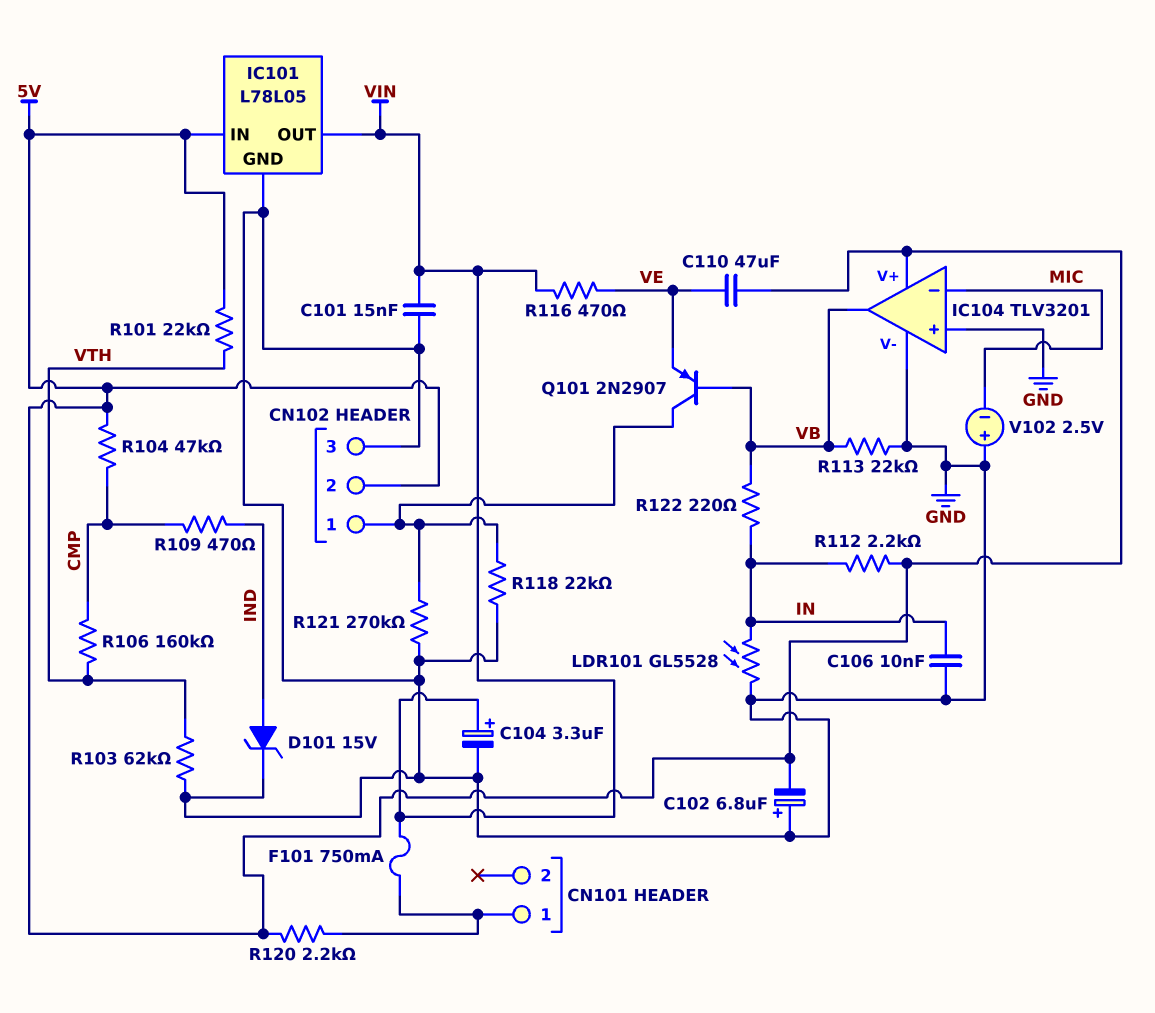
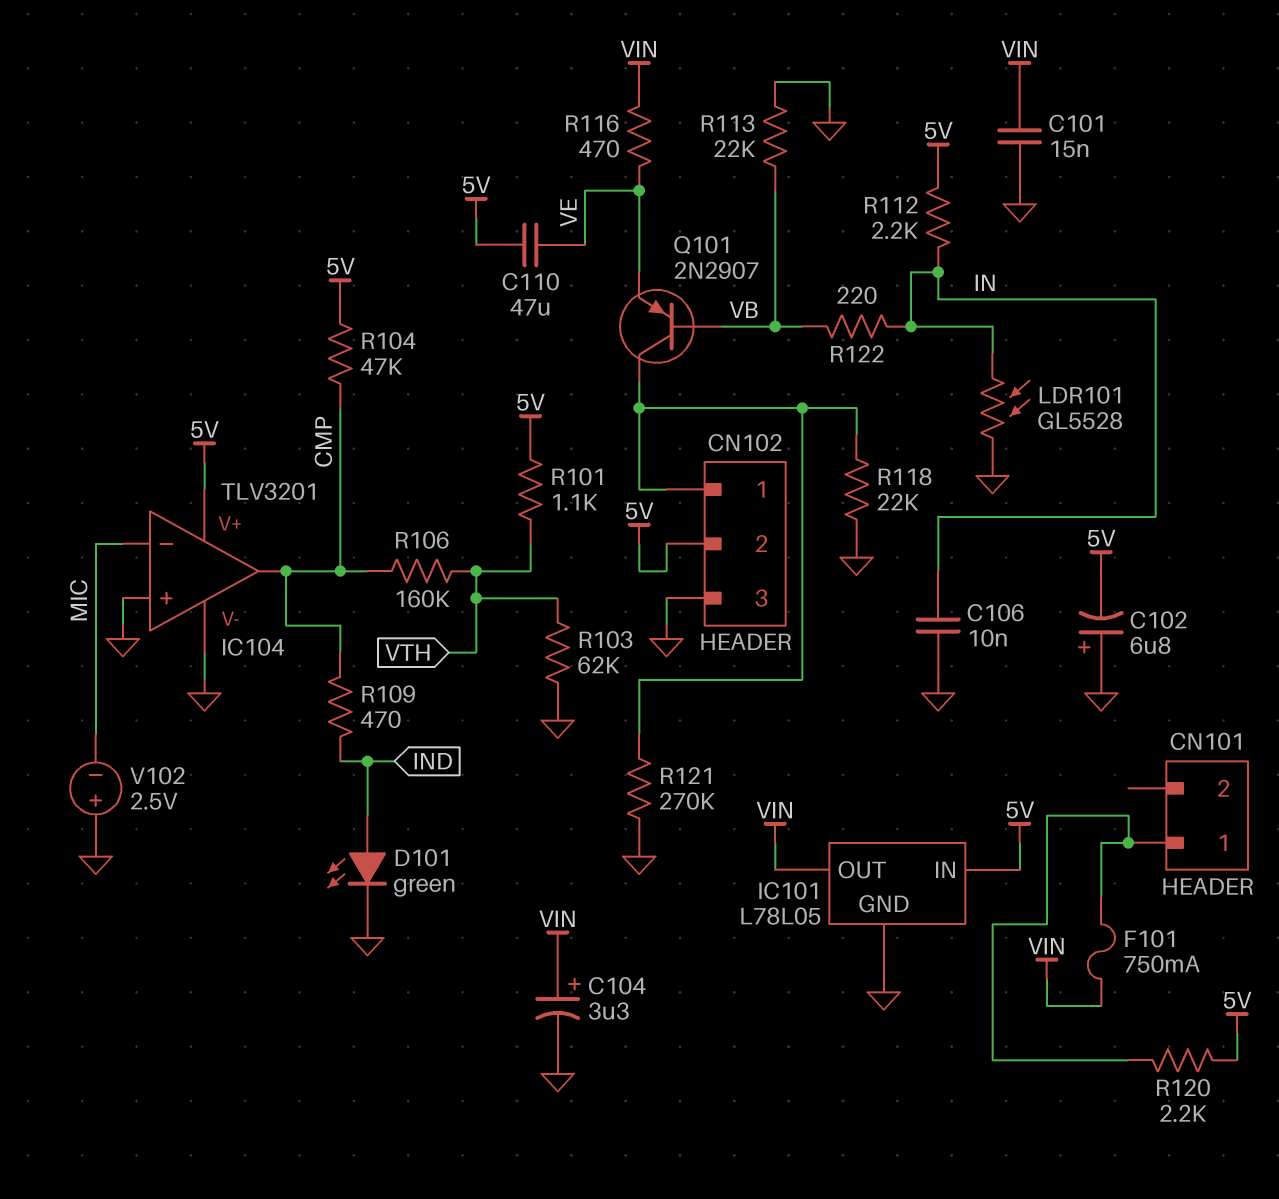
D101: zener 15V (A IND, K GND) -> LED green (A IND, K GND)
IC104 pin out: VB -> CMP
R101: 22k (5V, VTH) -> 1.1k (5V, VTH)

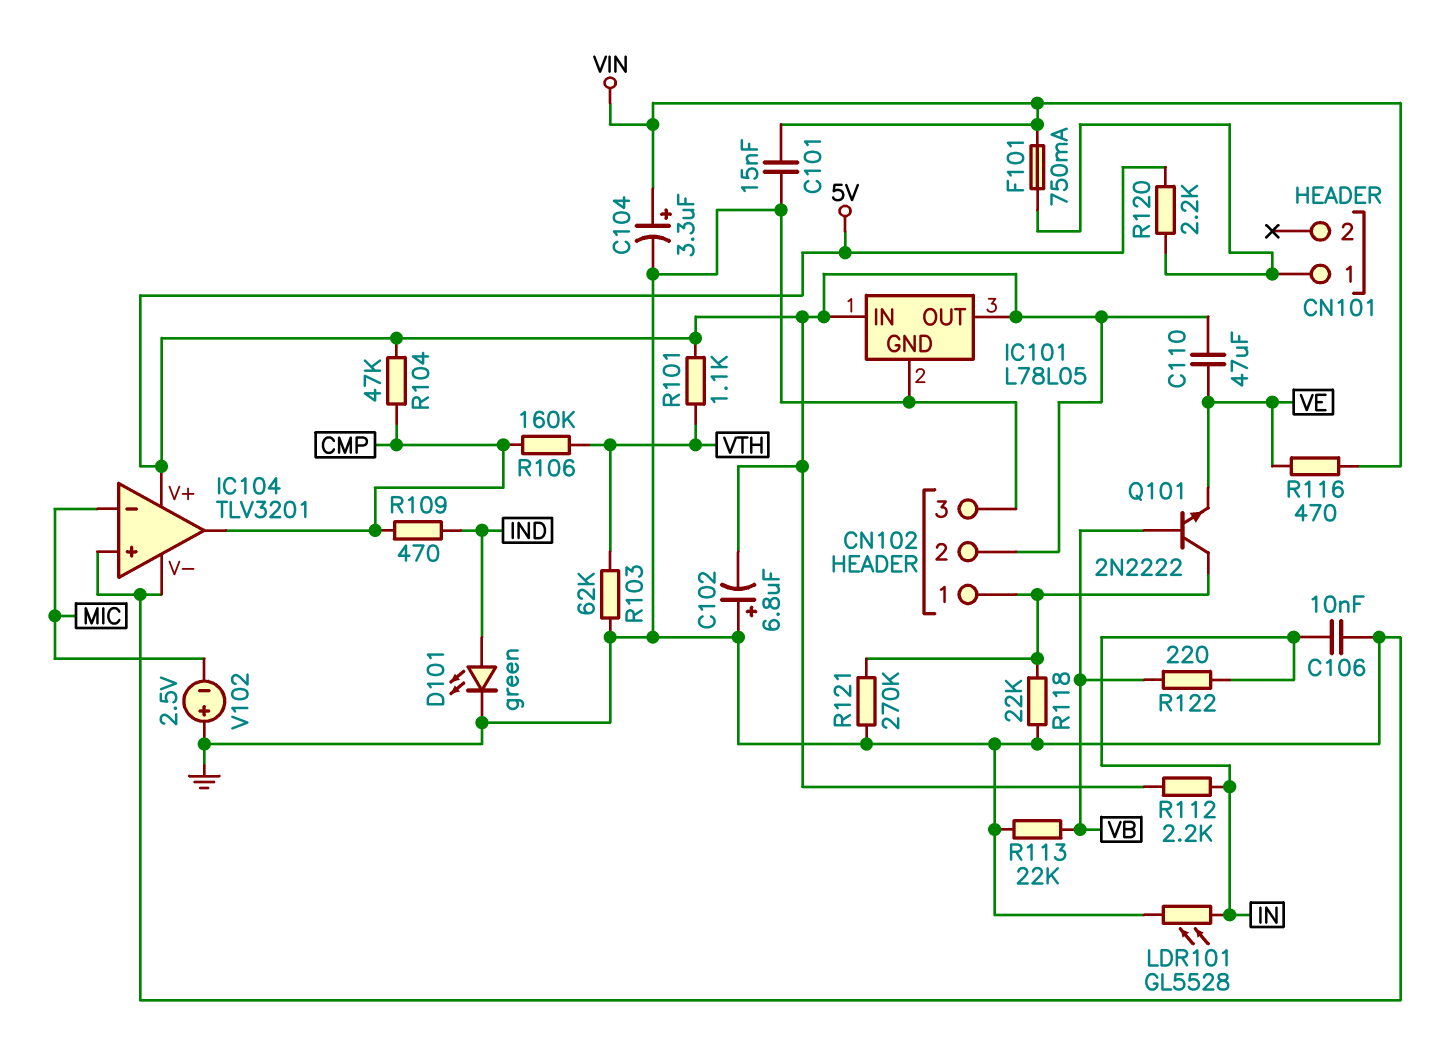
IC101 pin OUT: VIN -> 5V
Q101: PNP 2N2907 (B VB, C CN102/1, E VE) -> NPN 2N2222 (B VB, C CN102/1, E VE)

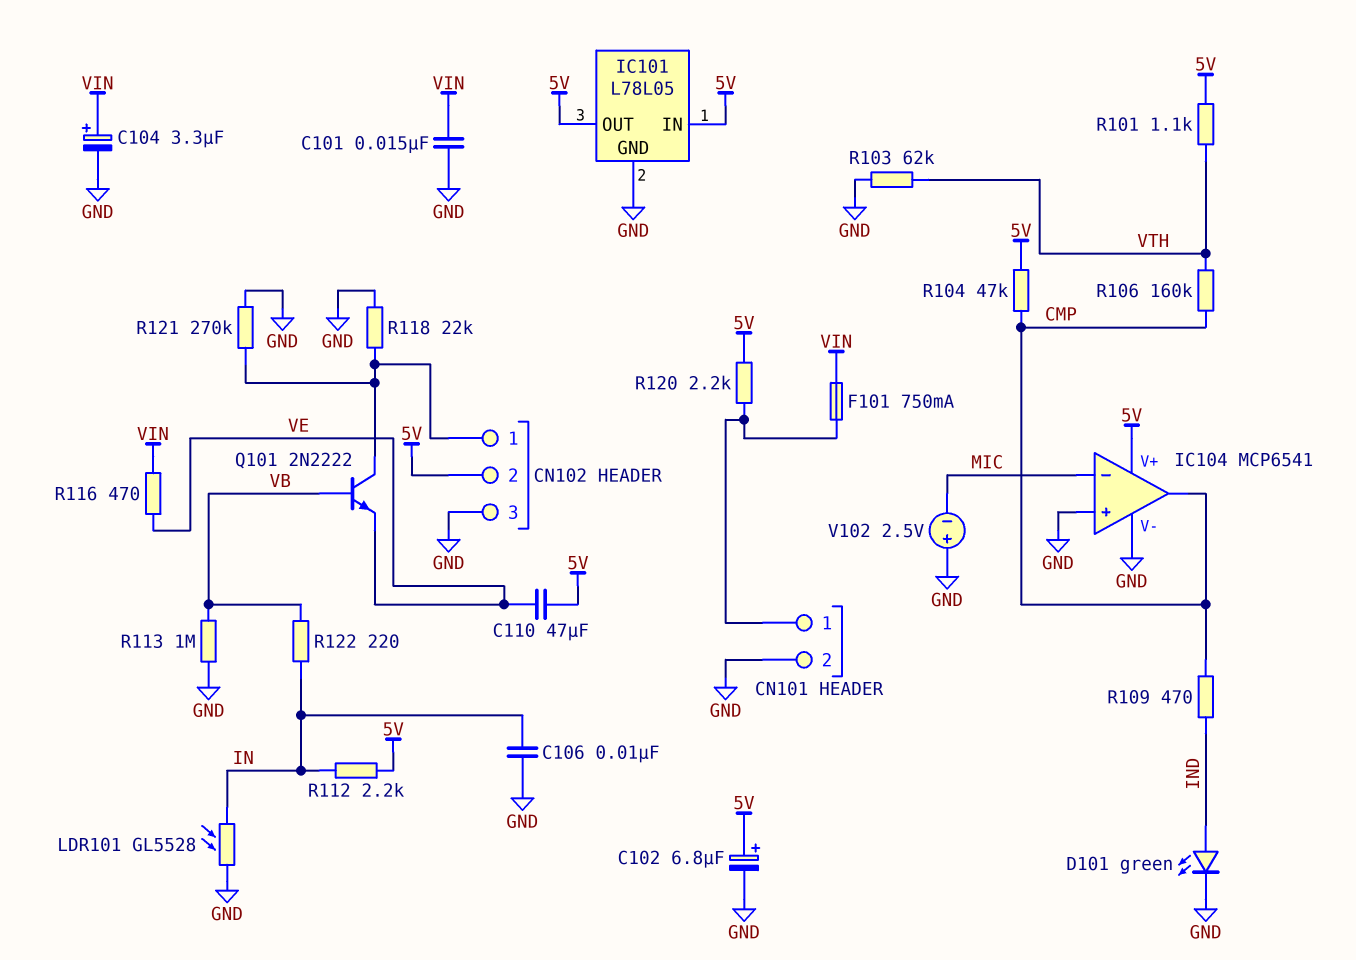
C102: 6.8uF (plus GND, minus 5V) -> 6.8uF (plus 5V, minus GND)
CN101 pin 2: none -> GND
IC104: TLV3201 -> MCP6541
R113: 22k (GND, VB) -> 1M (GND, VB)

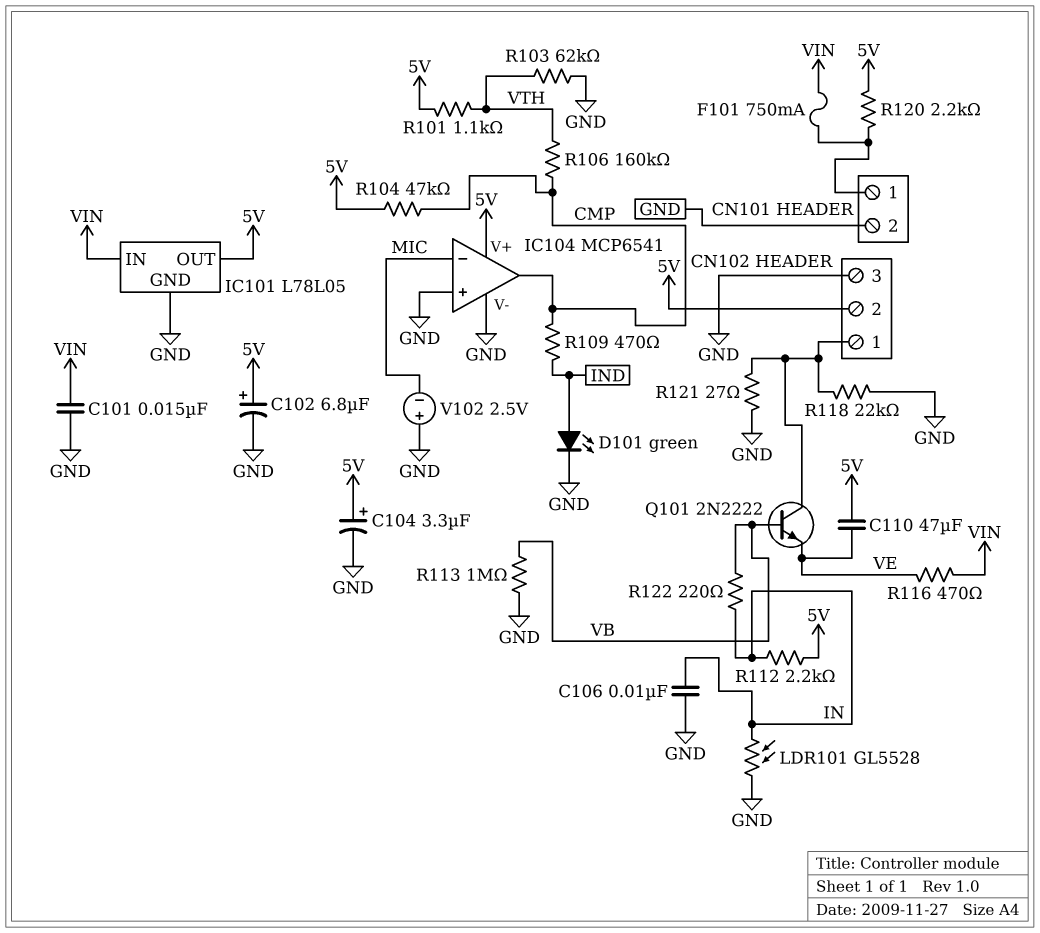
C104: 3.3uF (plus VIN, minus GND) -> 3.3uF (plus 5V, minus GND)
IC101 pin IN: 5V -> VIN
R121: 270k (CN102/1, GND) -> 27 (CN102/1, GND)

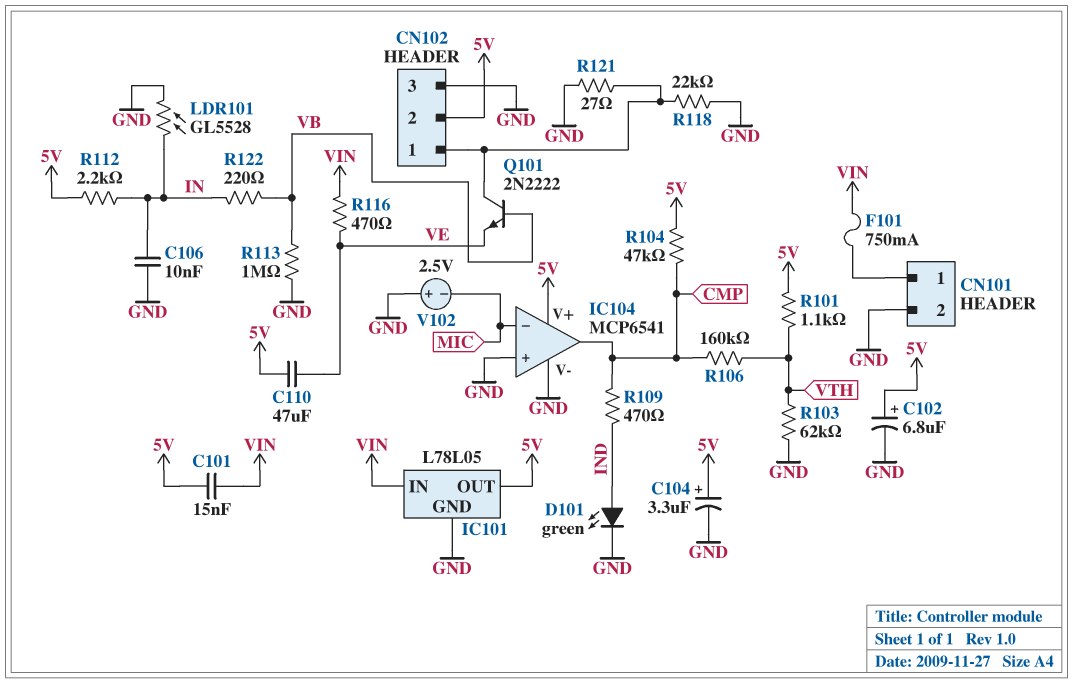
C101: 15nF (GND, VIN) -> 15nF (5V, VIN)
R120: 2.2k (5V, CN101/1) -> none

